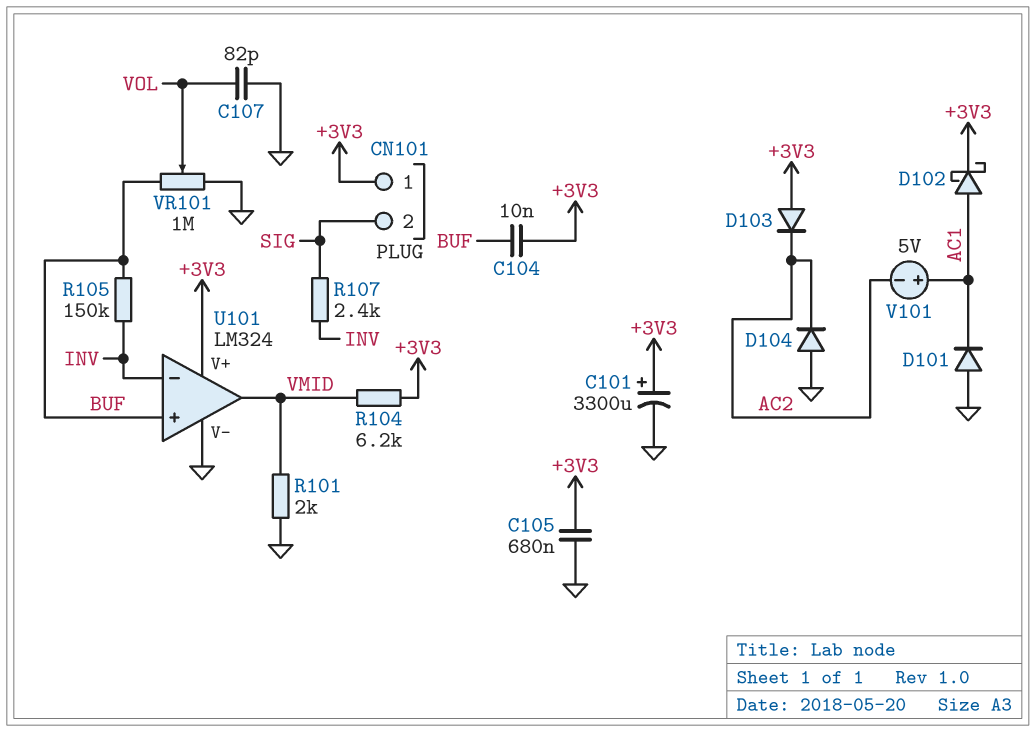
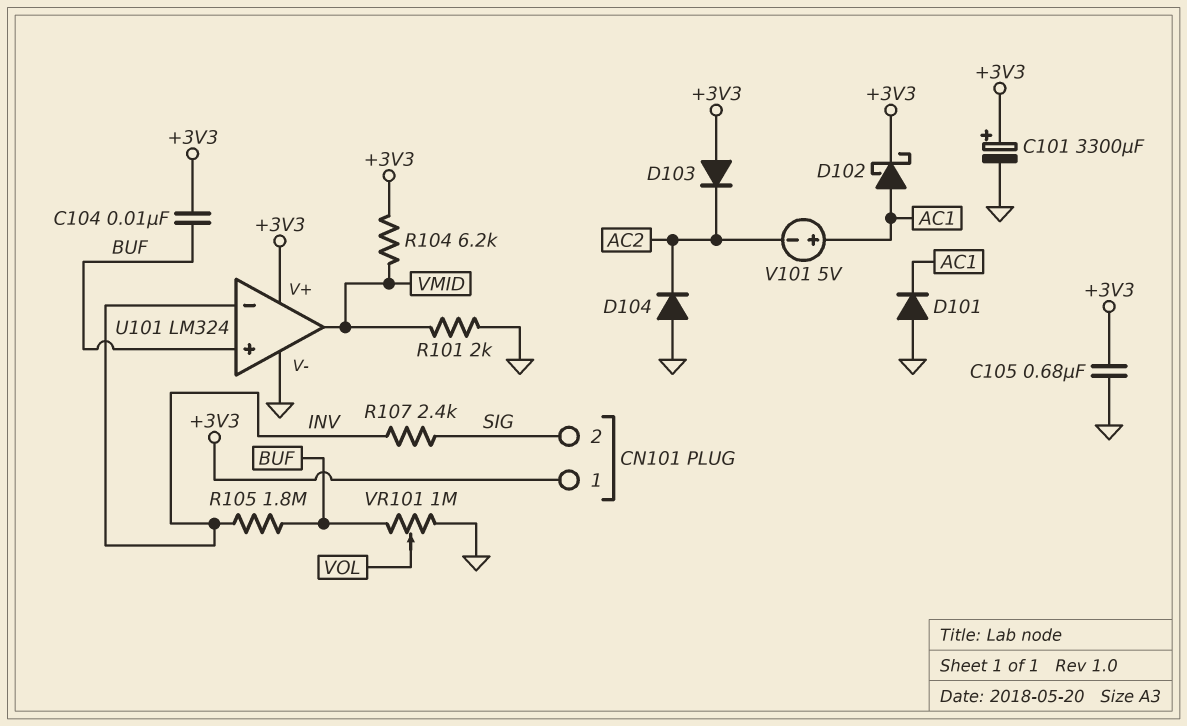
C107: 82pF (GND, VOL) -> none
R105: 150k (BUF, INV) -> 1.8M (BUF, INV)

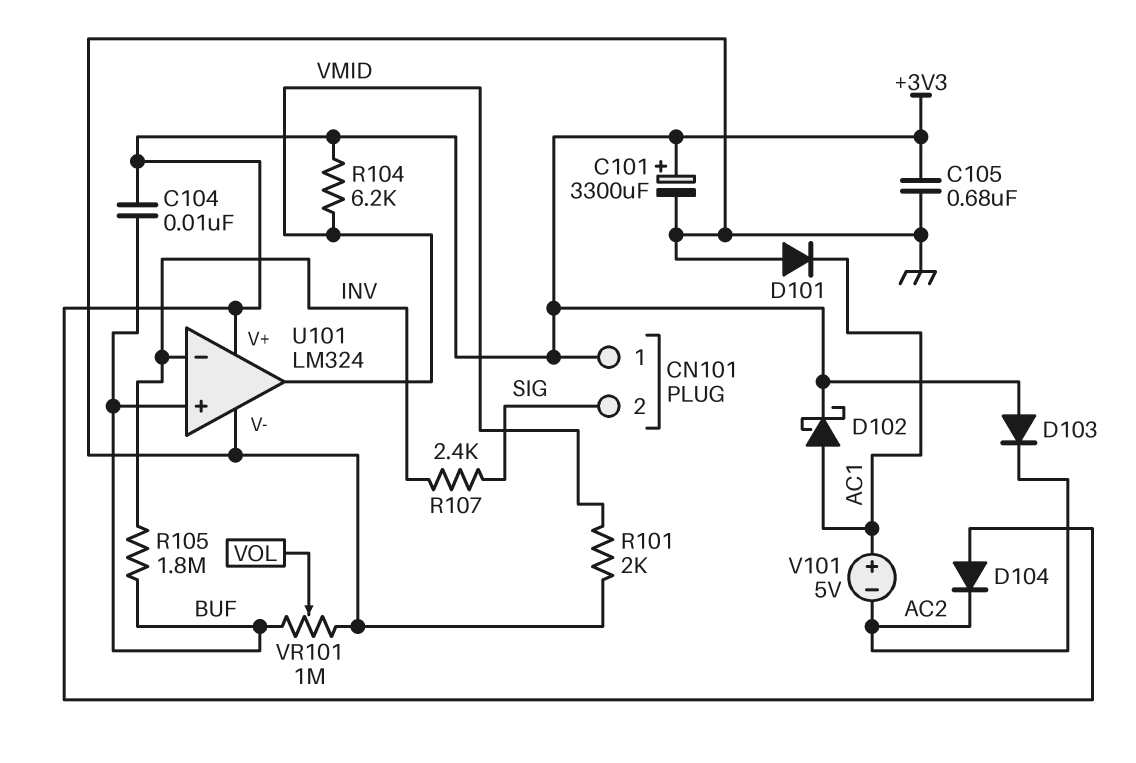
D104: diode (A GND, K AC2) -> diode (A +3V3, K AC2)

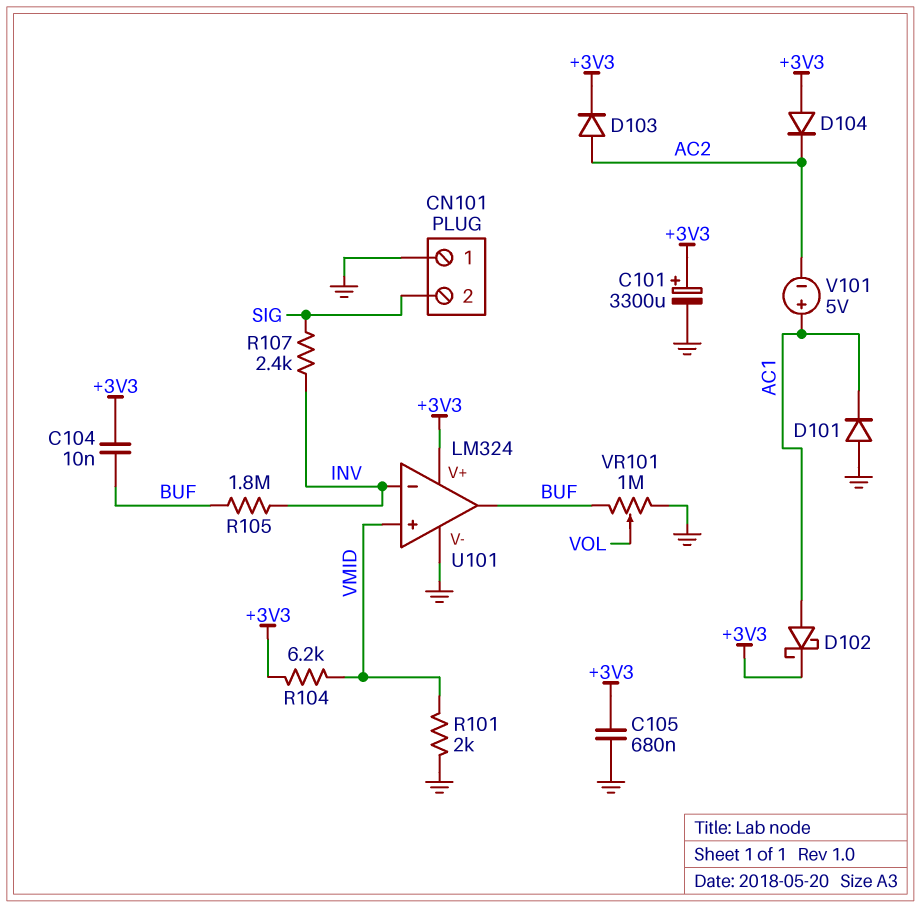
CN101 pin 1: +3V3 -> GND
D103: diode (A +3V3, K AC2) -> diode (A AC2, K +3V3)
U101 pin in+: BUF -> VMID
U101 pin out: VMID -> BUF

